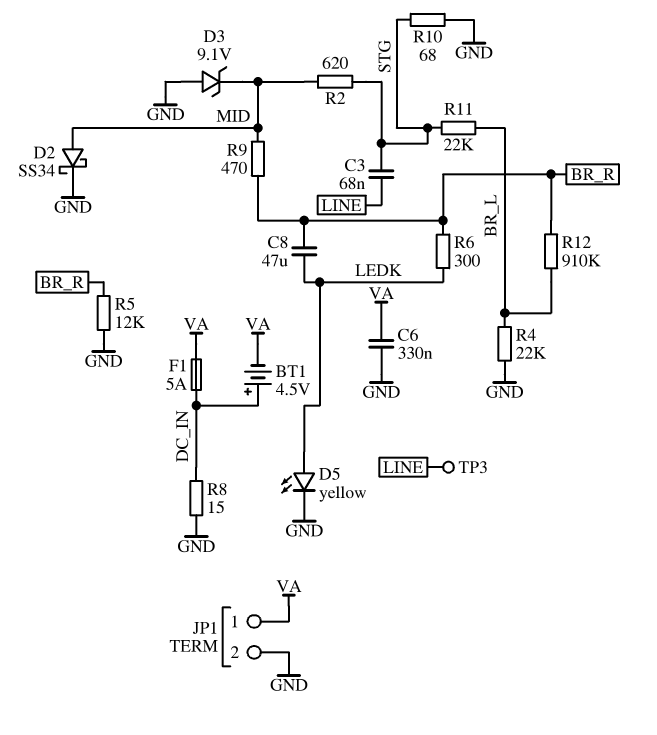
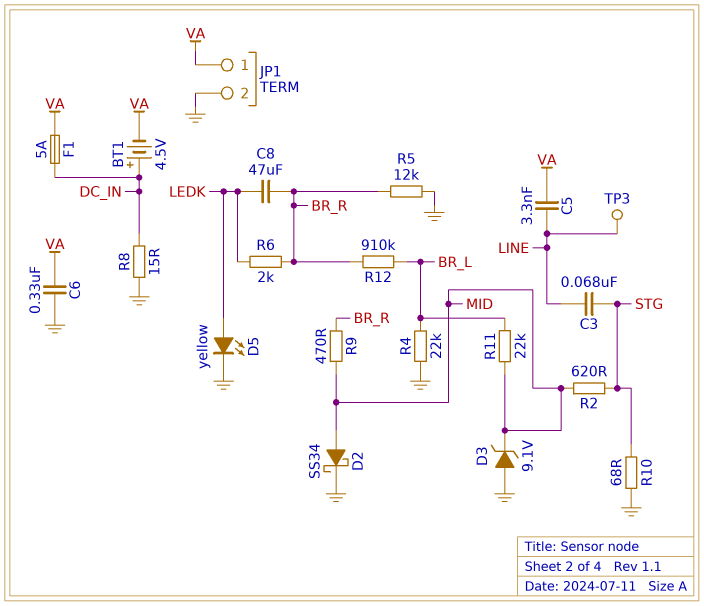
C5: none -> 3.3nF (LINE, VA)
R6: 300 (BR_R, LEDK) -> 2k (BR_R, LEDK)
R11: 22k (BR_L, STG) -> 22k (BR_L, MID)

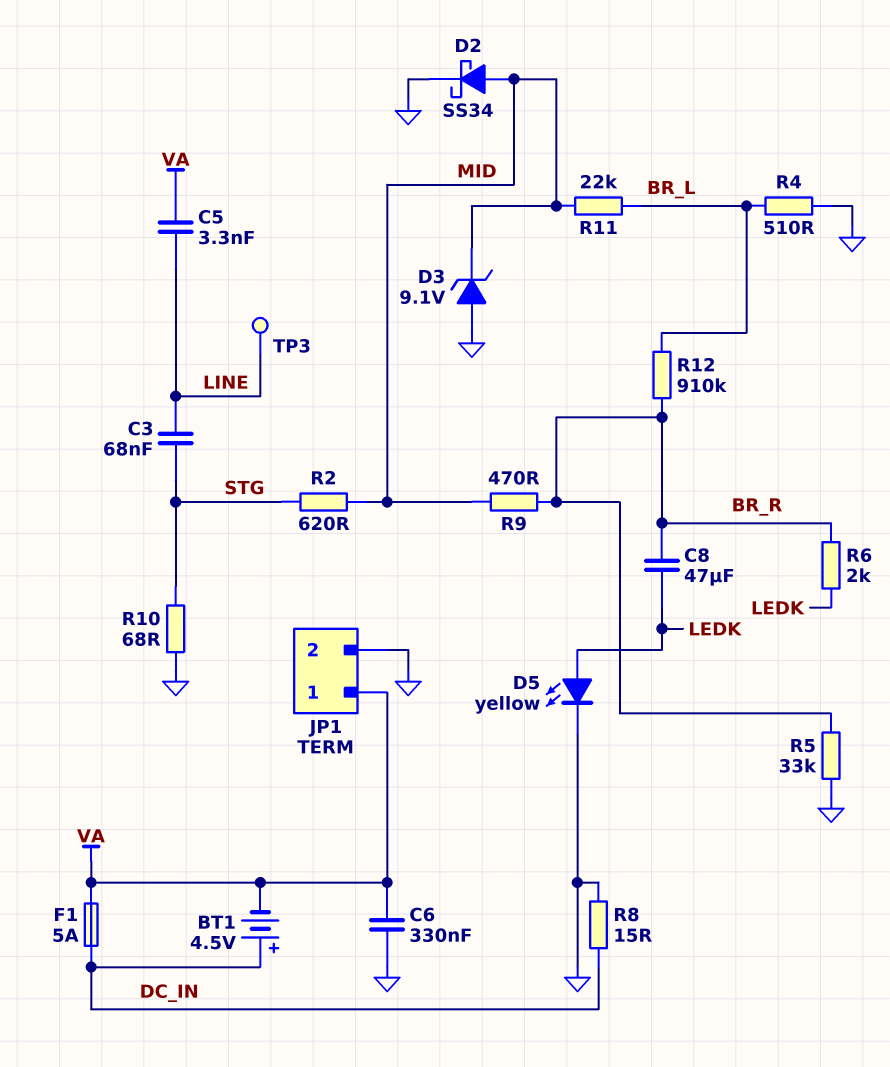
R4: 22k (BR_L, GND) -> 510 (BR_L, GND)
R5: 12k (BR_R, GND) -> 33k (BR_R, GND)

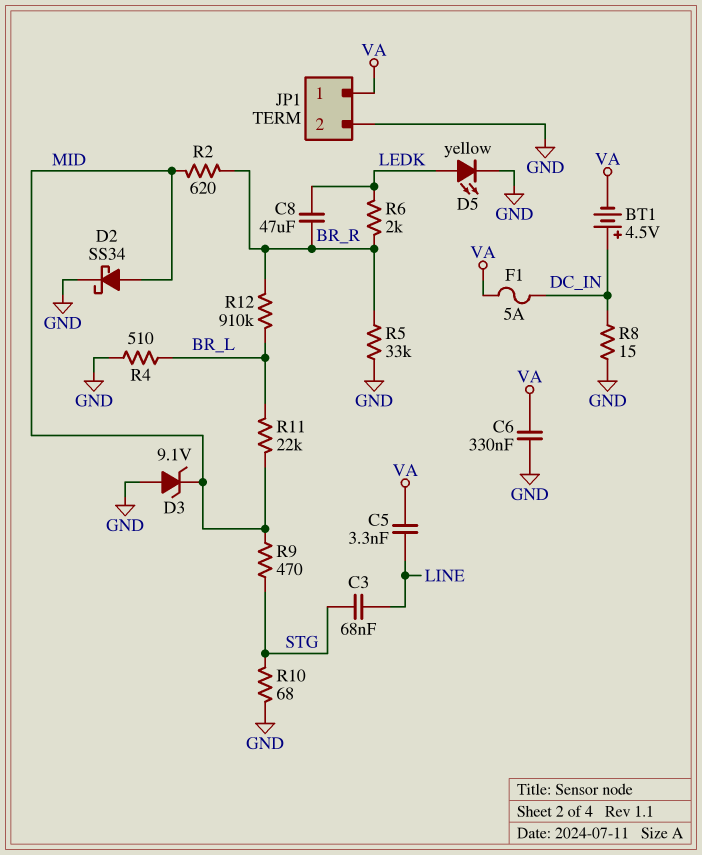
R2: 620 (MID, STG) -> 620 (BR_R, MID)
R9: 470 (BR_R, MID) -> 470 (MID, STG)
TP3: test point (LINE) -> none

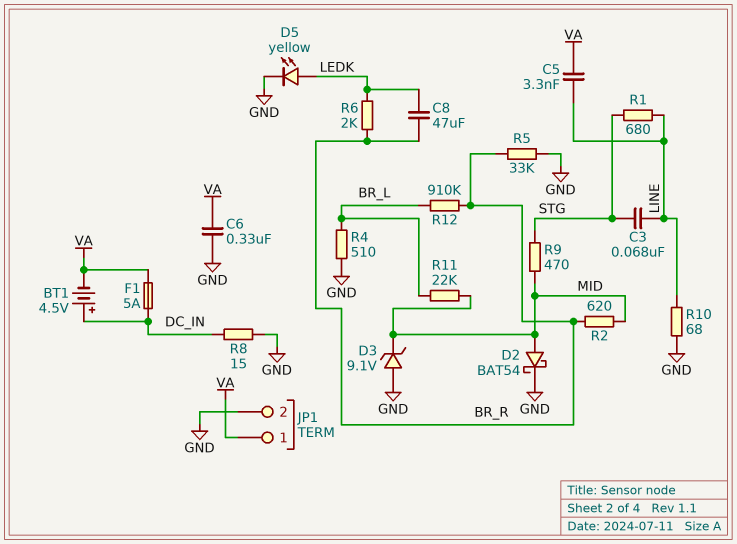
D2: schottky SS34 (A MID, K GND) -> schottky BAT54 (A MID, K GND)
R1: none -> 680 (LINE, STG)
R10: 68 (GND, STG) -> 68 (GND, LINE)

